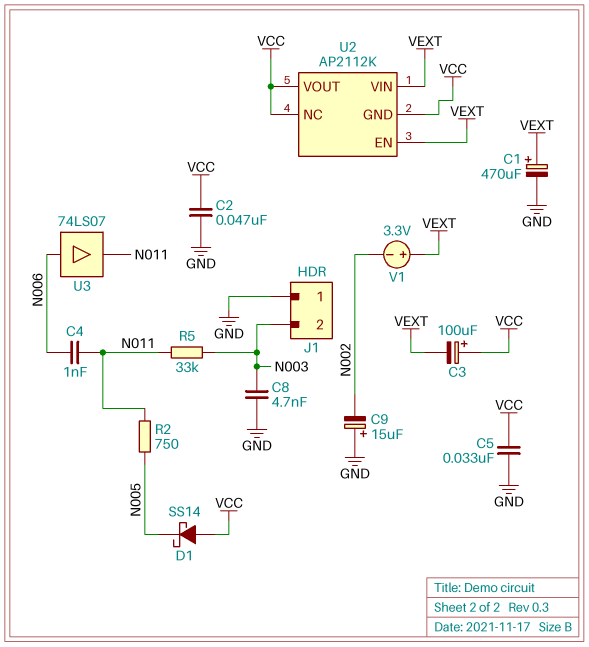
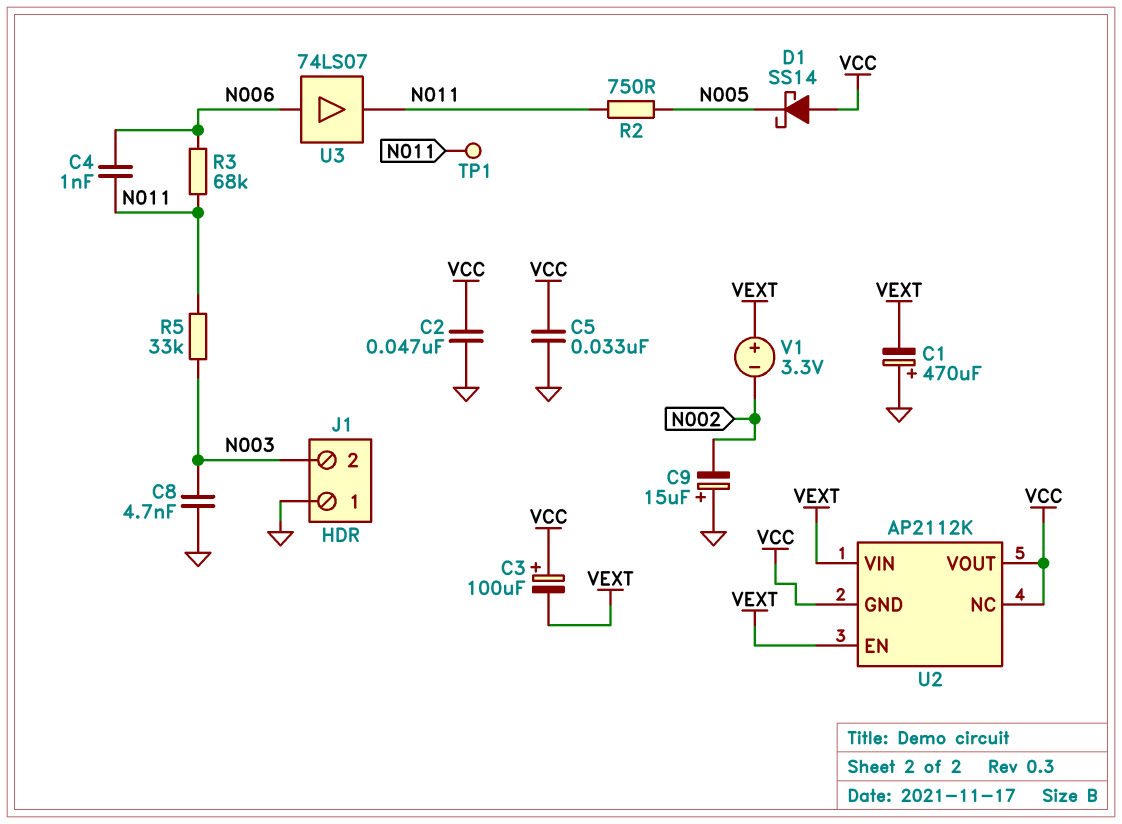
C1: 470uF (plus VEXT, minus GND) -> 470uF (plus GND, minus VEXT)
R3: none -> 68k (N006, N011)
TP1: none -> test point (N011)

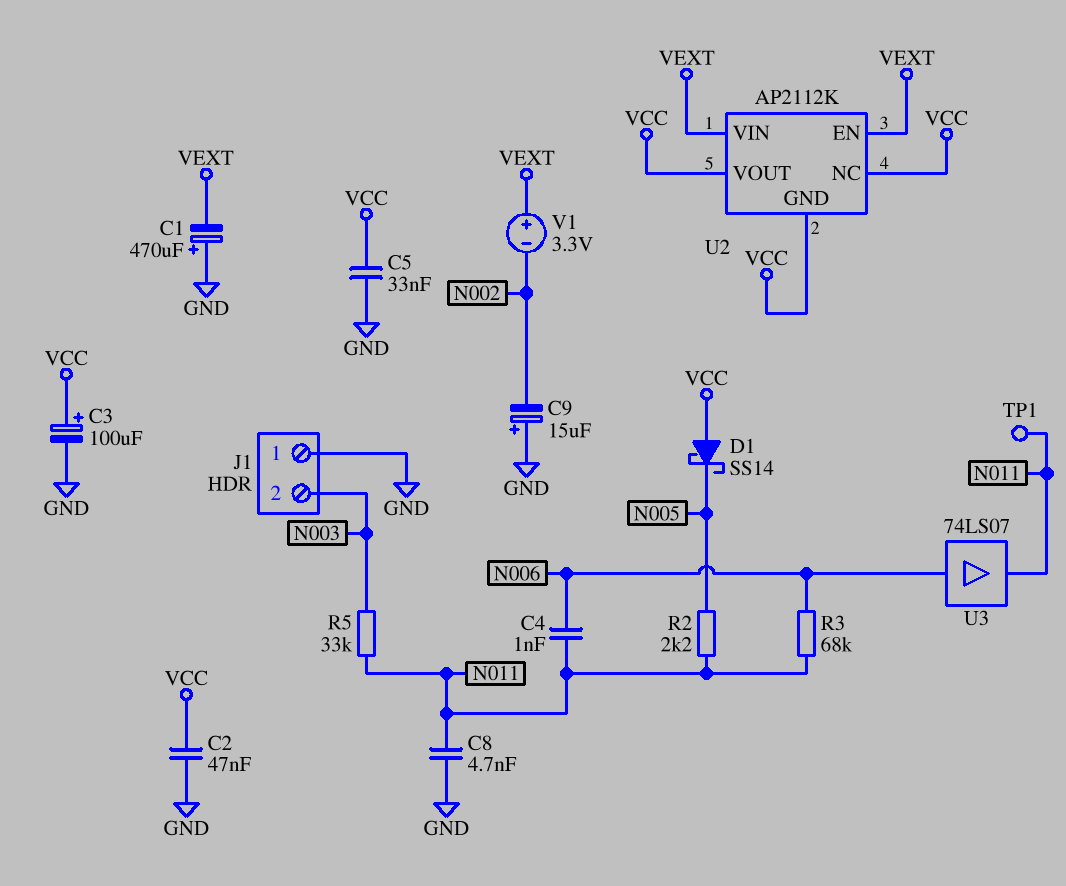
C3: 100uF (plus VCC, minus VEXT) -> 100uF (plus VCC, minus GND)
C8: 4.7nF (GND, N003) -> 4.7nF (GND, N011)
R2: 750 (N005, N011) -> 2.2k (N005, N011)

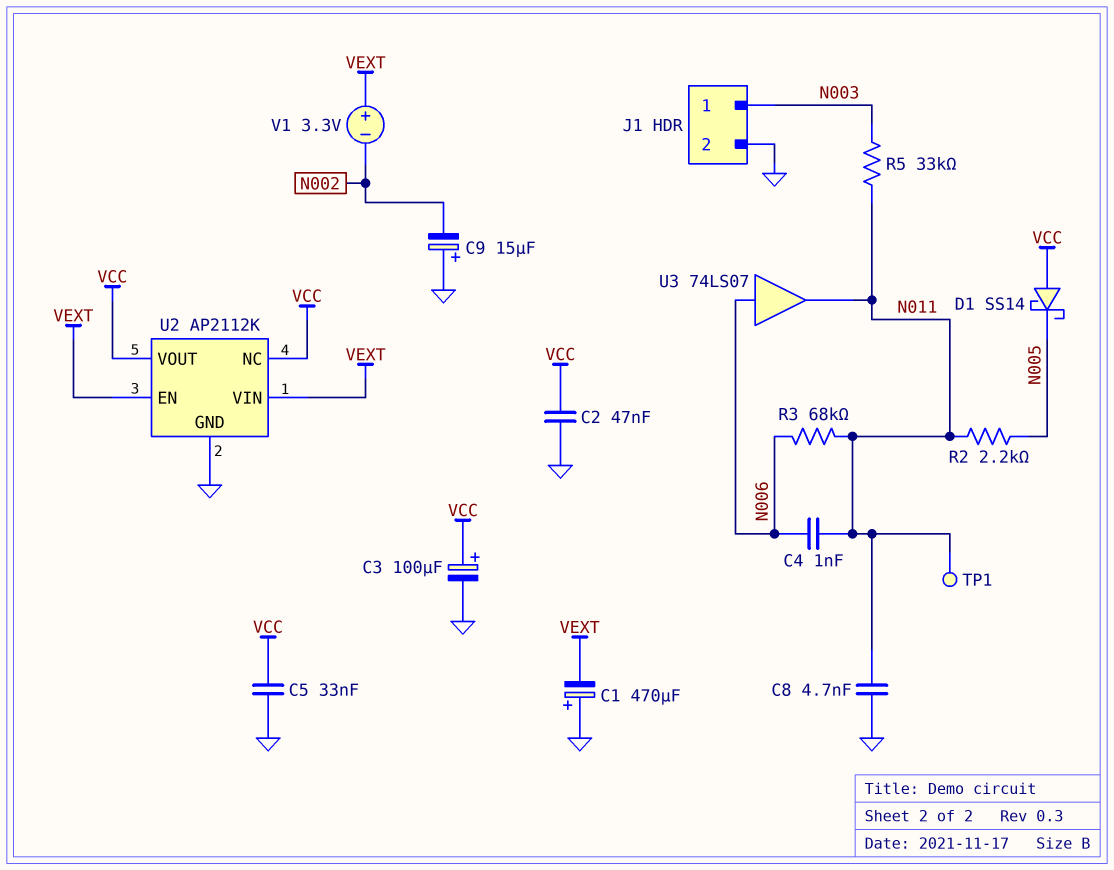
J1 pin 1: GND -> N003
J1 pin 2: N003 -> GND
U2 pin GND: VCC -> GND

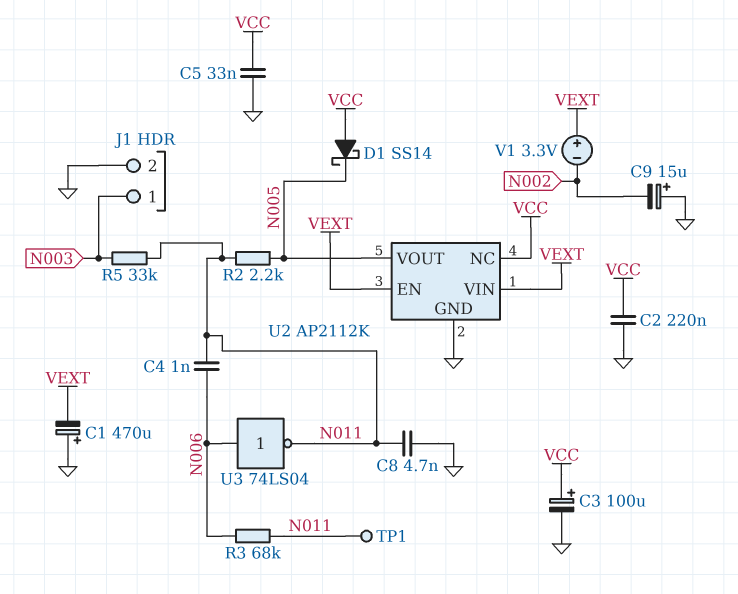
C2: 47nF (GND, VCC) -> 220nF (GND, VCC)
U2 pin VOUT: VCC -> N005
U3: buffer 74LS07 (in N006, out N011) -> NOT 74LS04 (in N006, out N011)

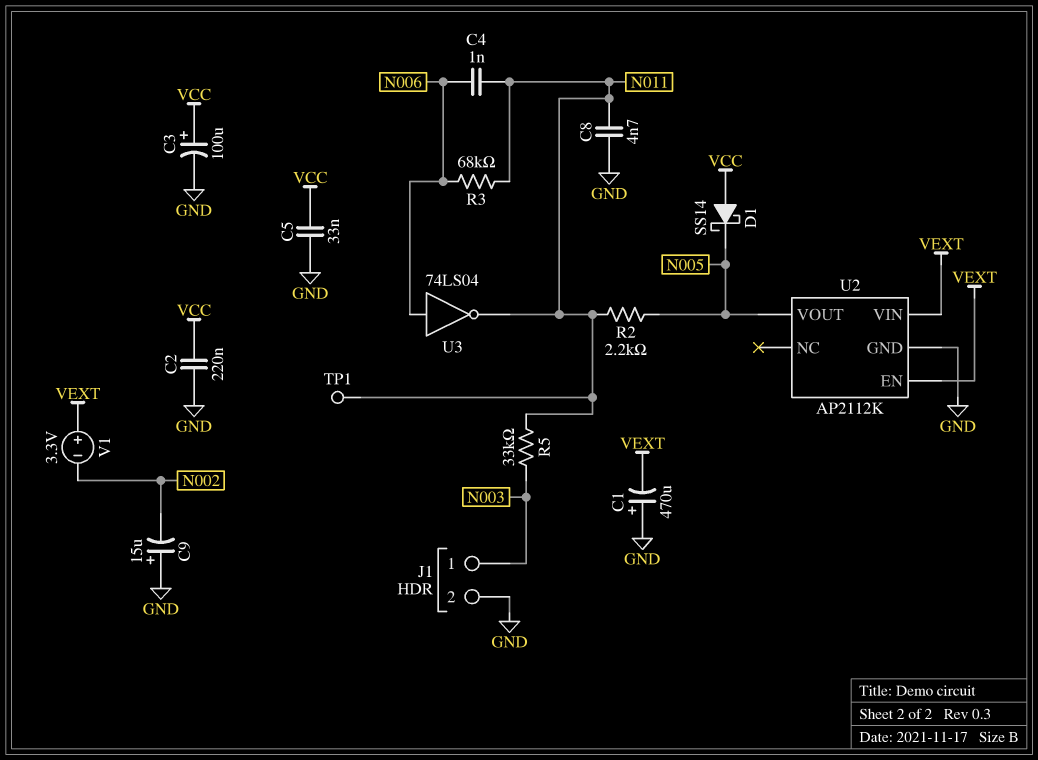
U2 pin NC: VCC -> none

